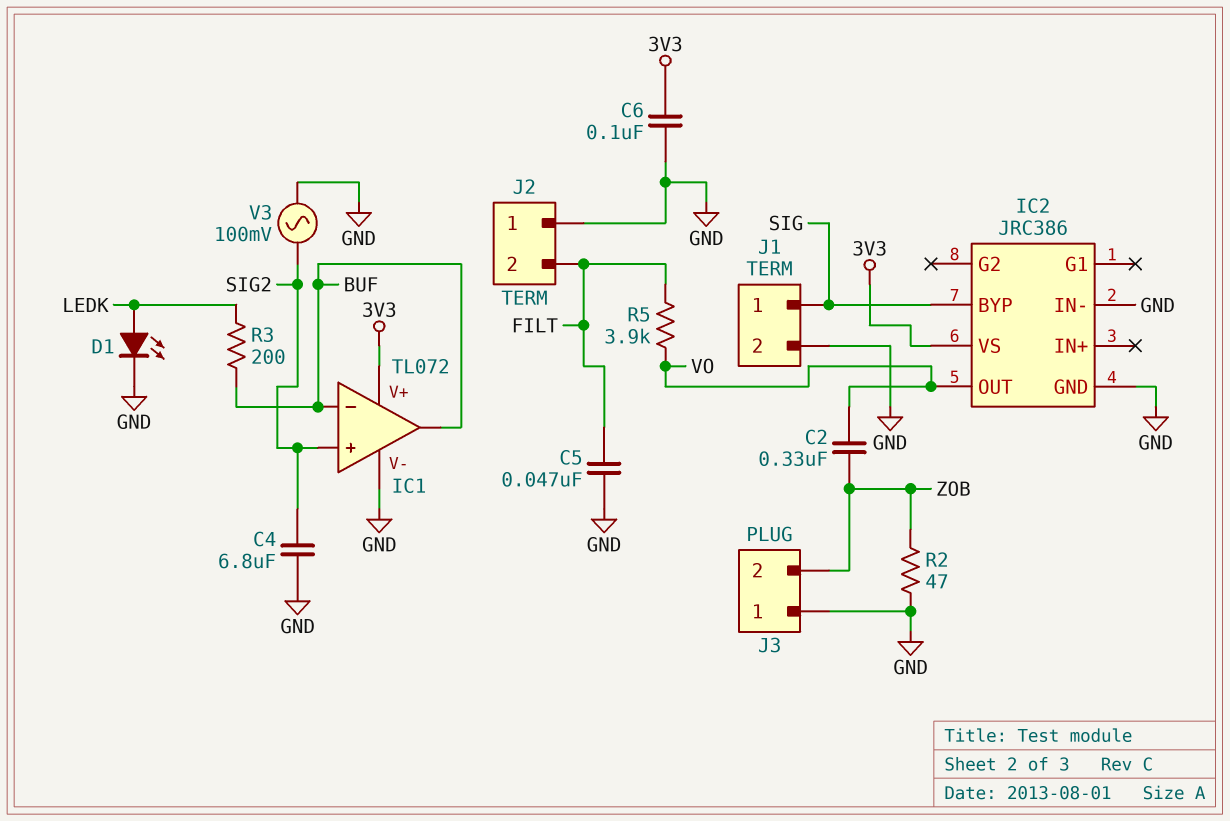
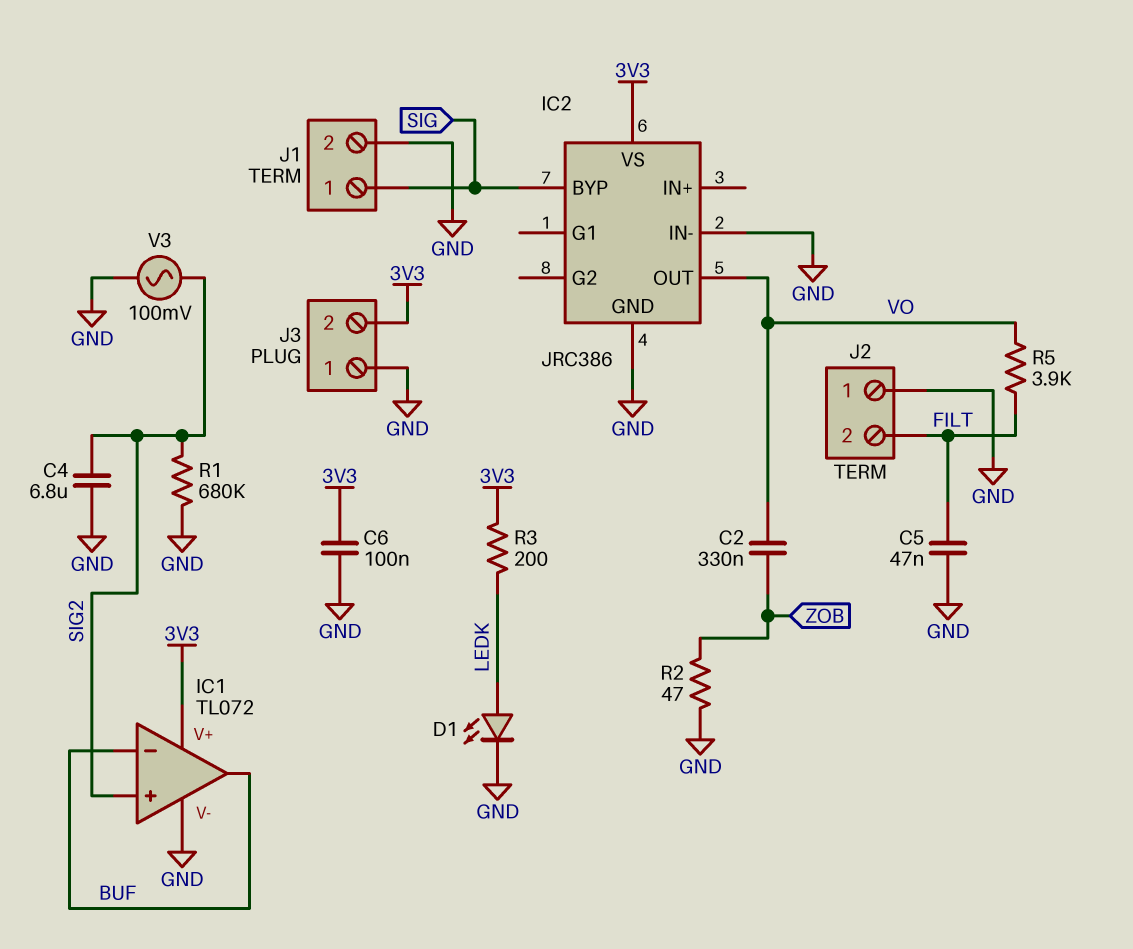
J3 pin 2: ZOB -> 3V3
R1: none -> 680k (GND, SIG2)
R3: 200 (BUF, LEDK) -> 200 (3V3, LEDK)

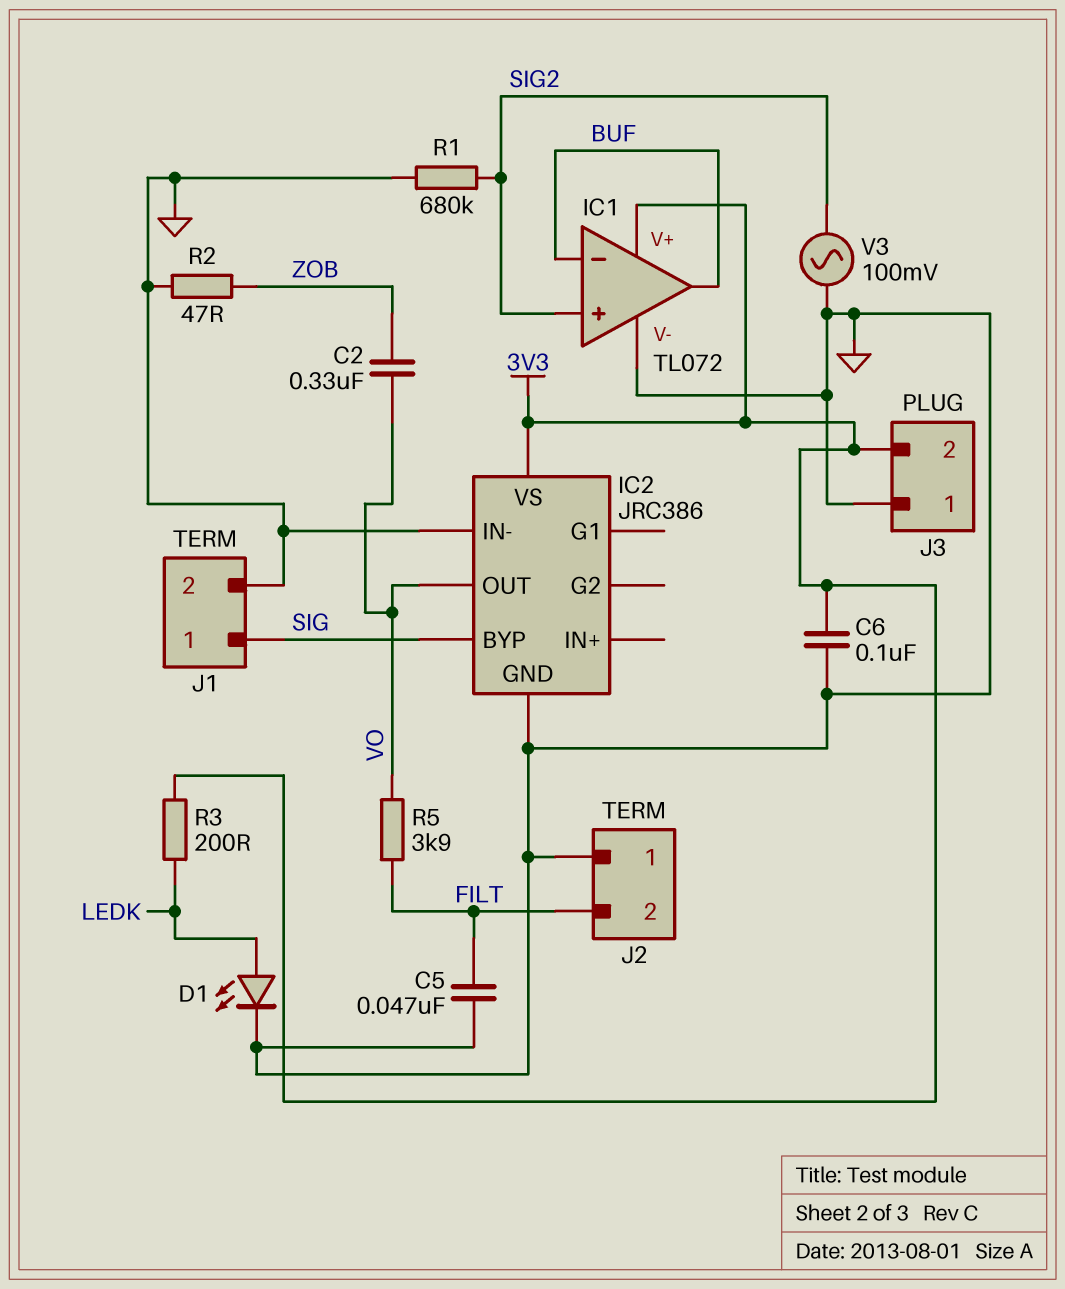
C4: 6.8uF (GND, SIG2) -> none

